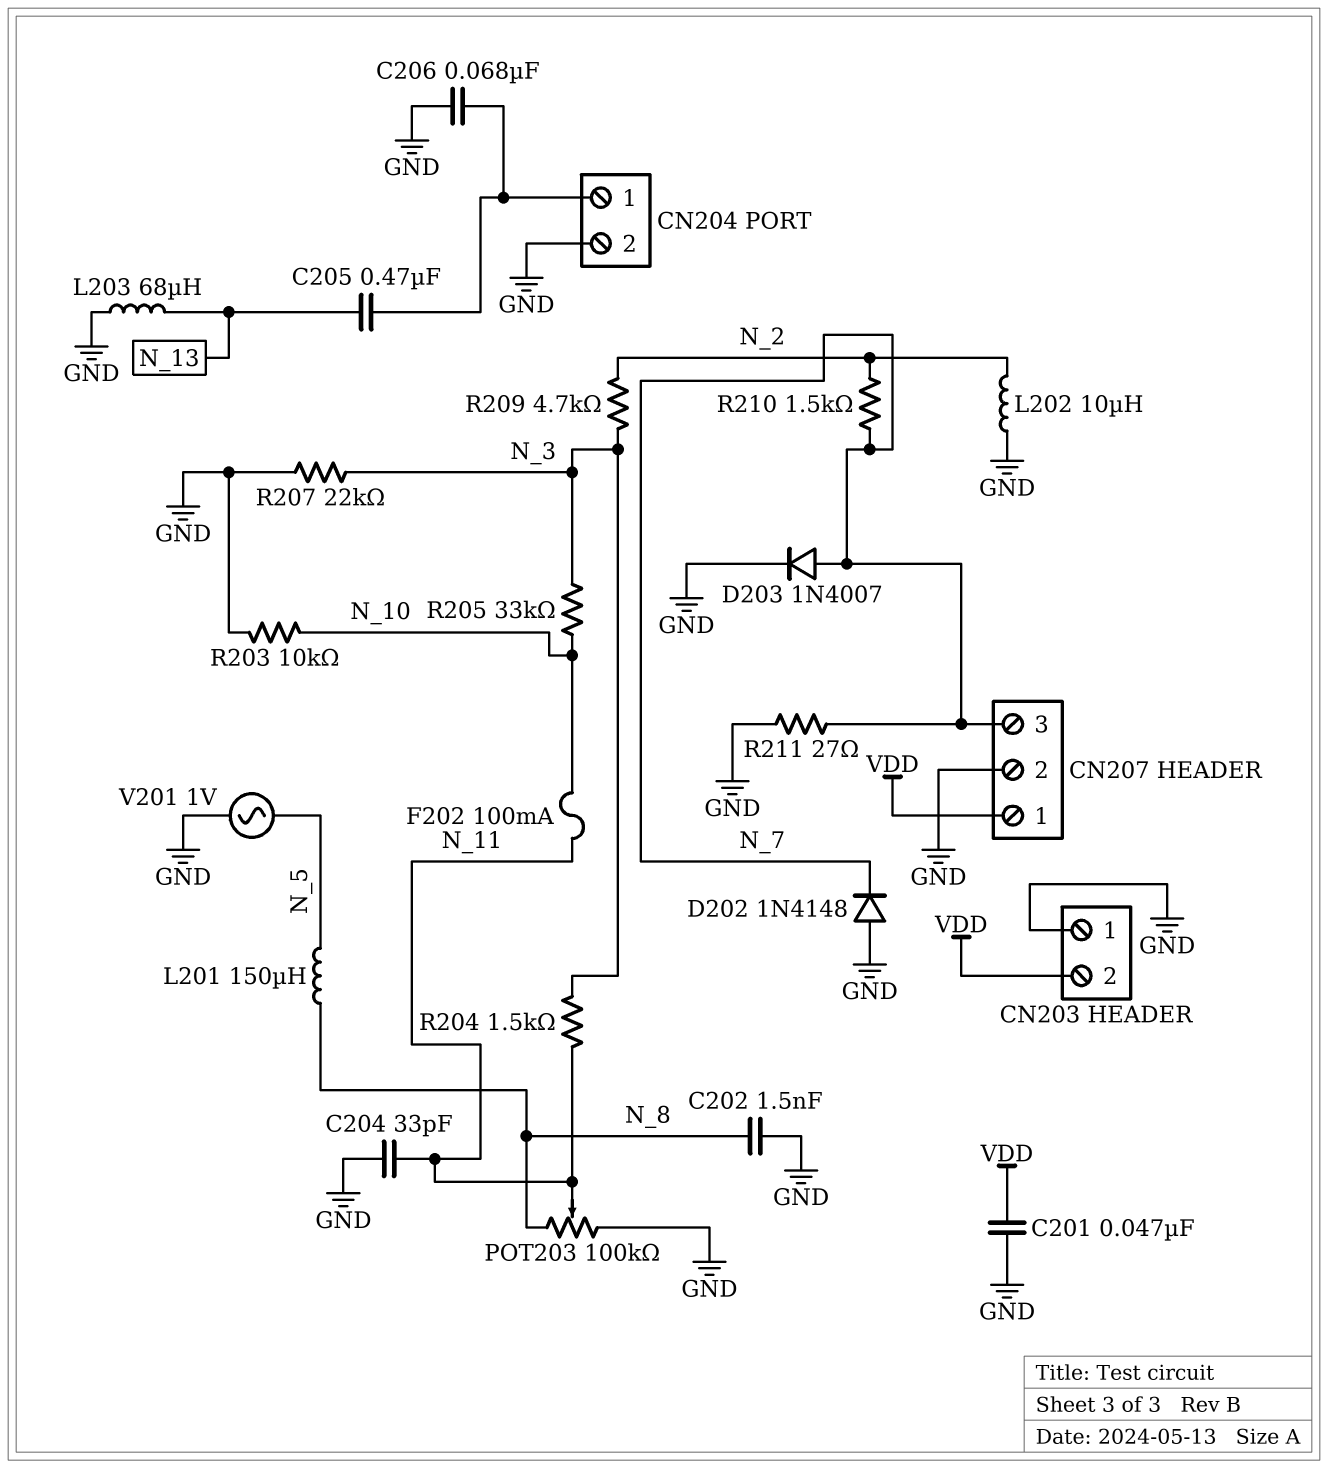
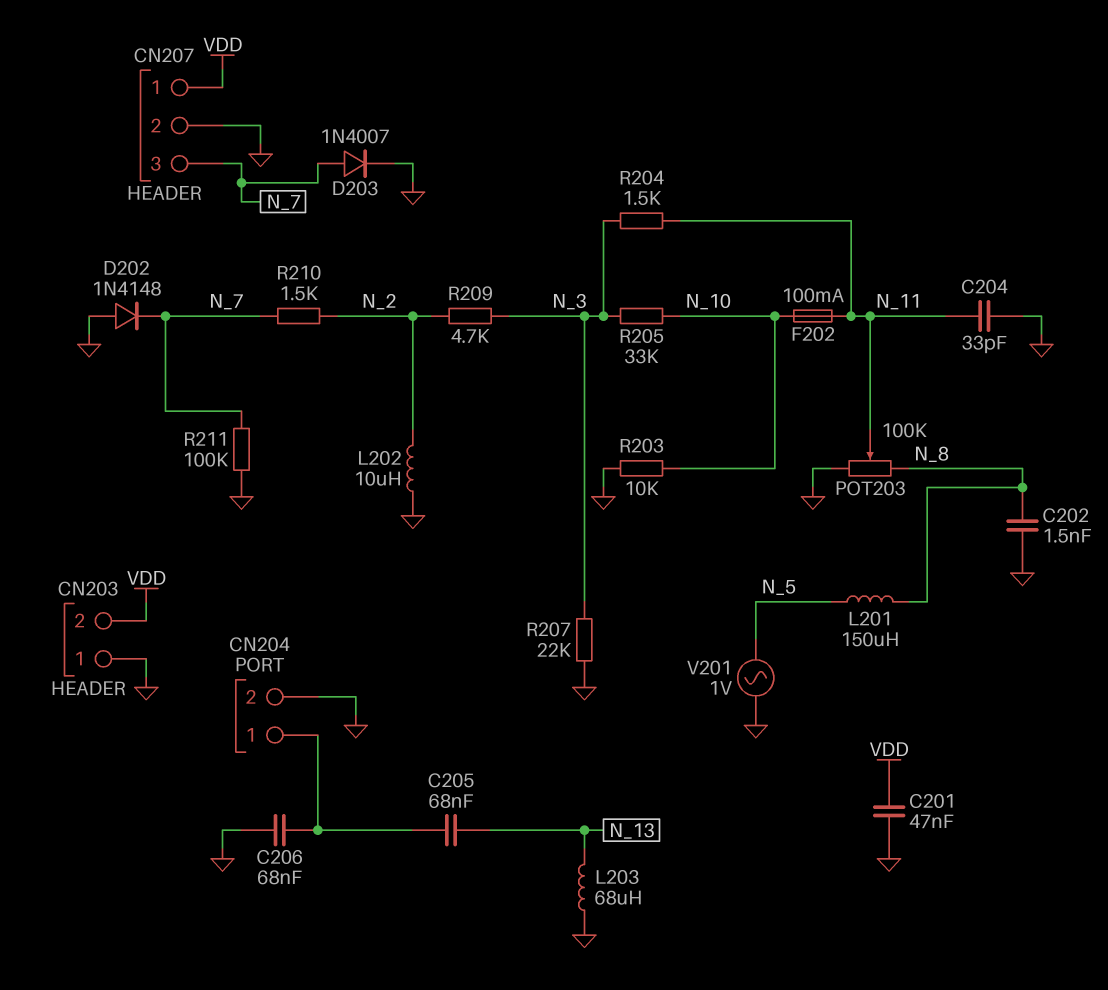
C205: 470nF (CN204/1, N_13) -> 68nF (CN204/1, N_13)
R211: 27 (GND, N_7) -> 100k (GND, N_7)

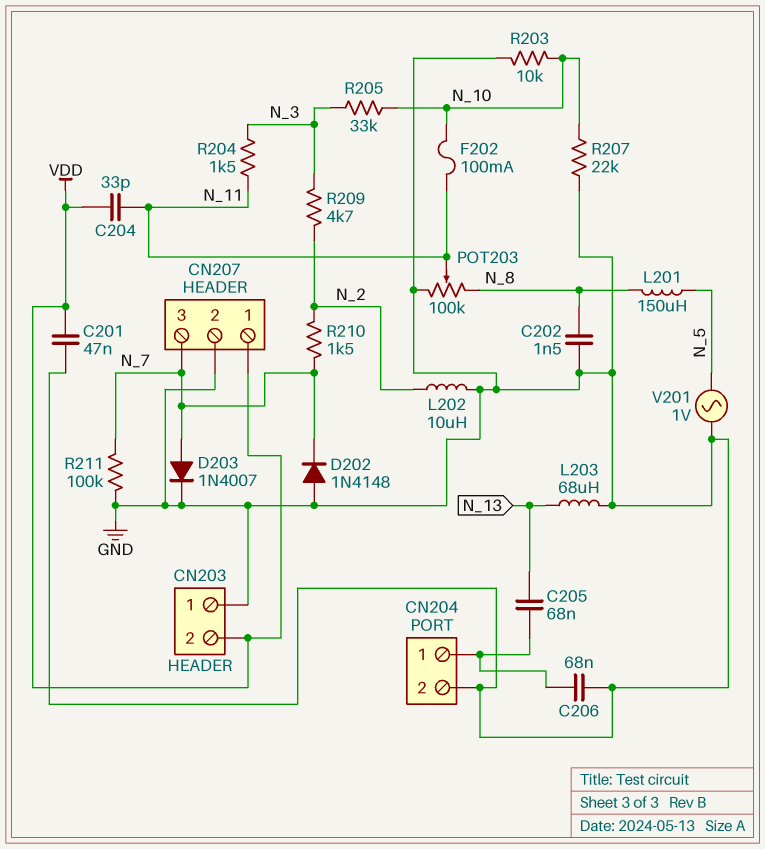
C204: 33pF (GND, N_11) -> 33pF (N_11, VDD)
R207: 22k (GND, N_3) -> 22k (GND, N_10)

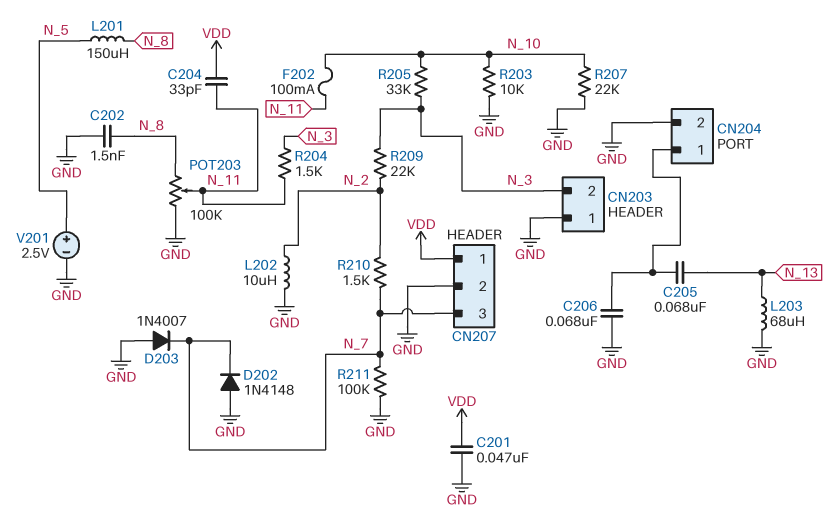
CN203 pin 2: VDD -> N_3
D203: diode 1N4007 (A N_7, K GND) -> diode 1N4007 (A GND, K N_7)
R209: 4.7k (N_2, N_3) -> 22k (N_2, N_3)
V201: AC 1V (GND, N_5) -> 2.5V (plus N_5, minus GND)

